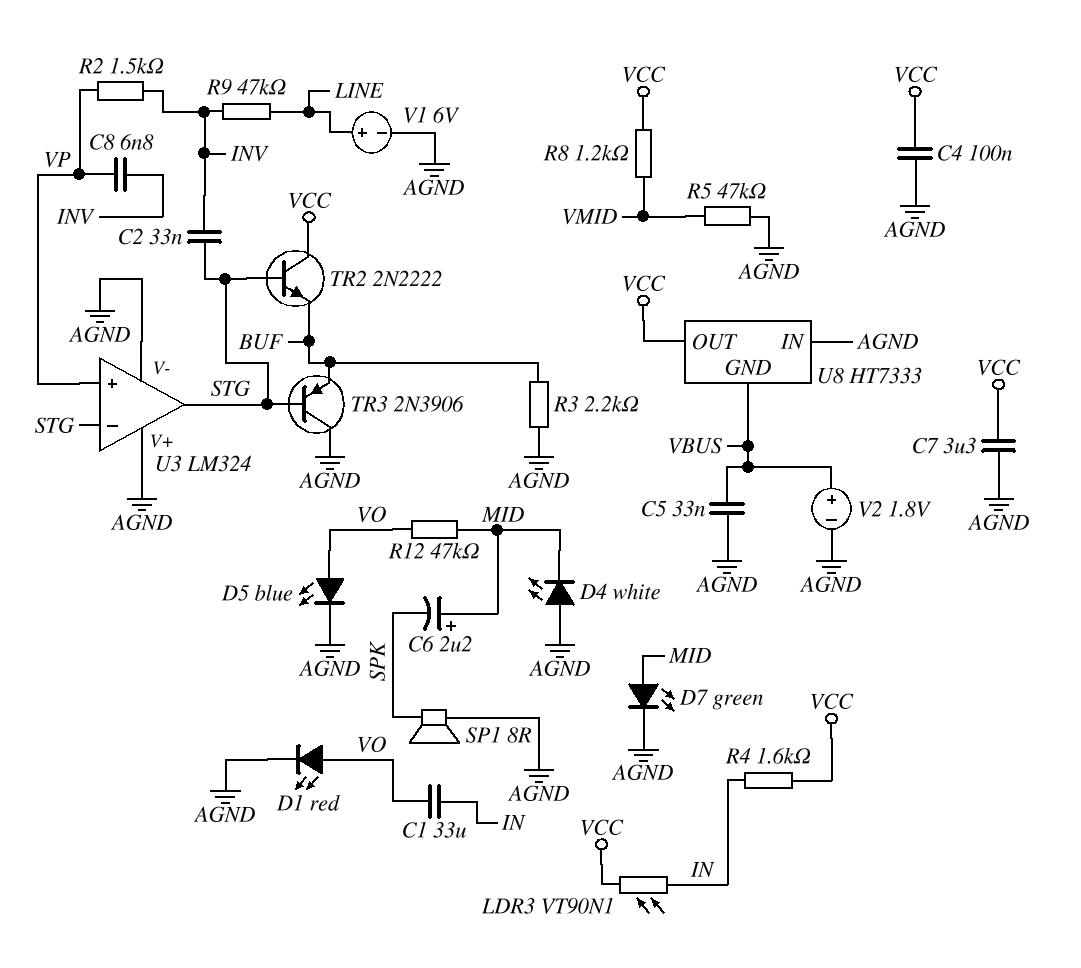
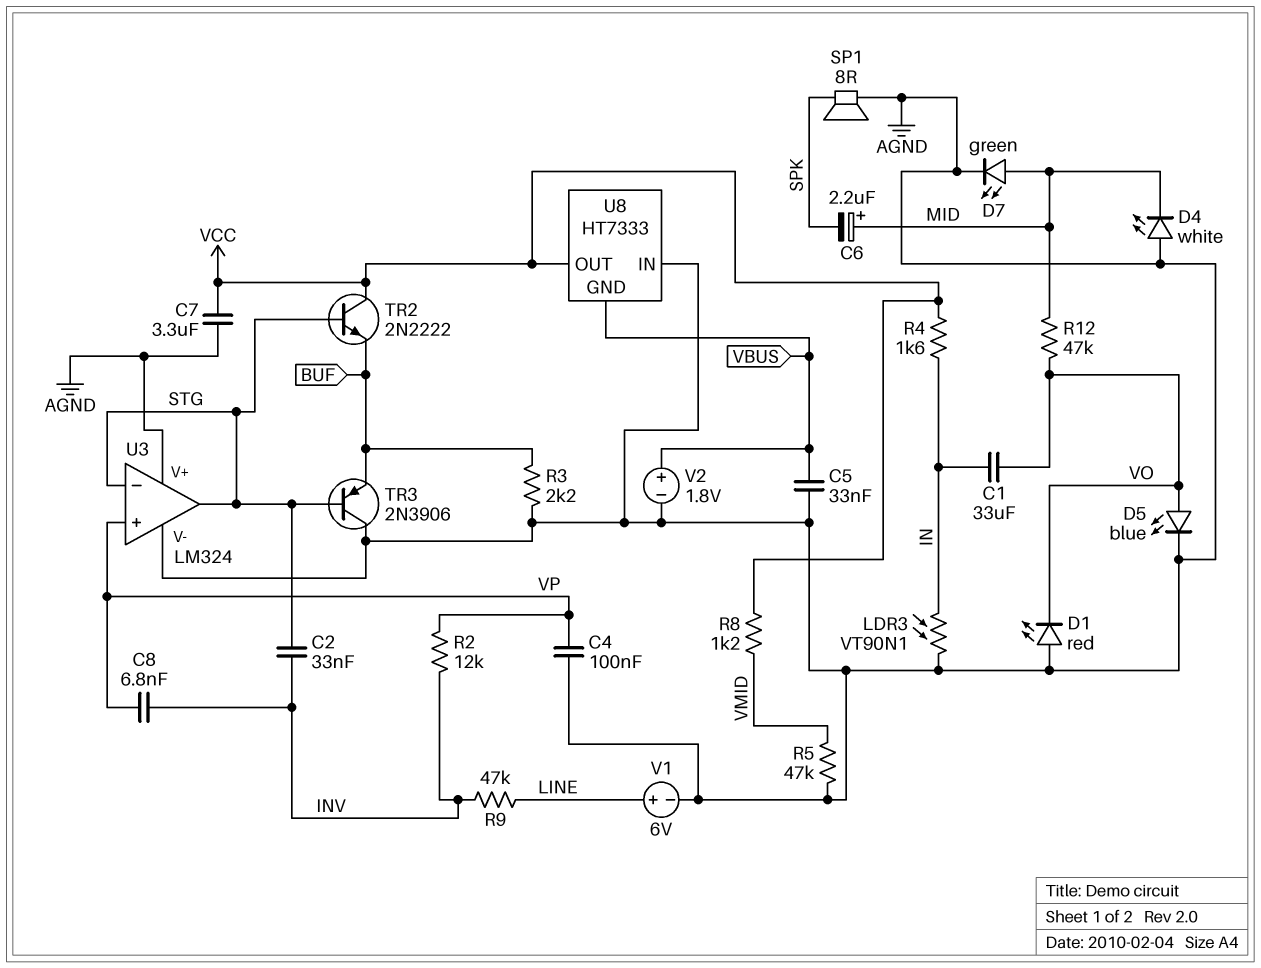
C4: 100nF (AGND, VCC) -> 100nF (AGND, VP)
D1: LED red (A VO, K AGND) -> LED red (A AGND, K VO)
LDR3: VT90N1 (IN, VCC) -> VT90N1 (AGND, IN)
R2: 1.5k (INV, VP) -> 12k (INV, VP)

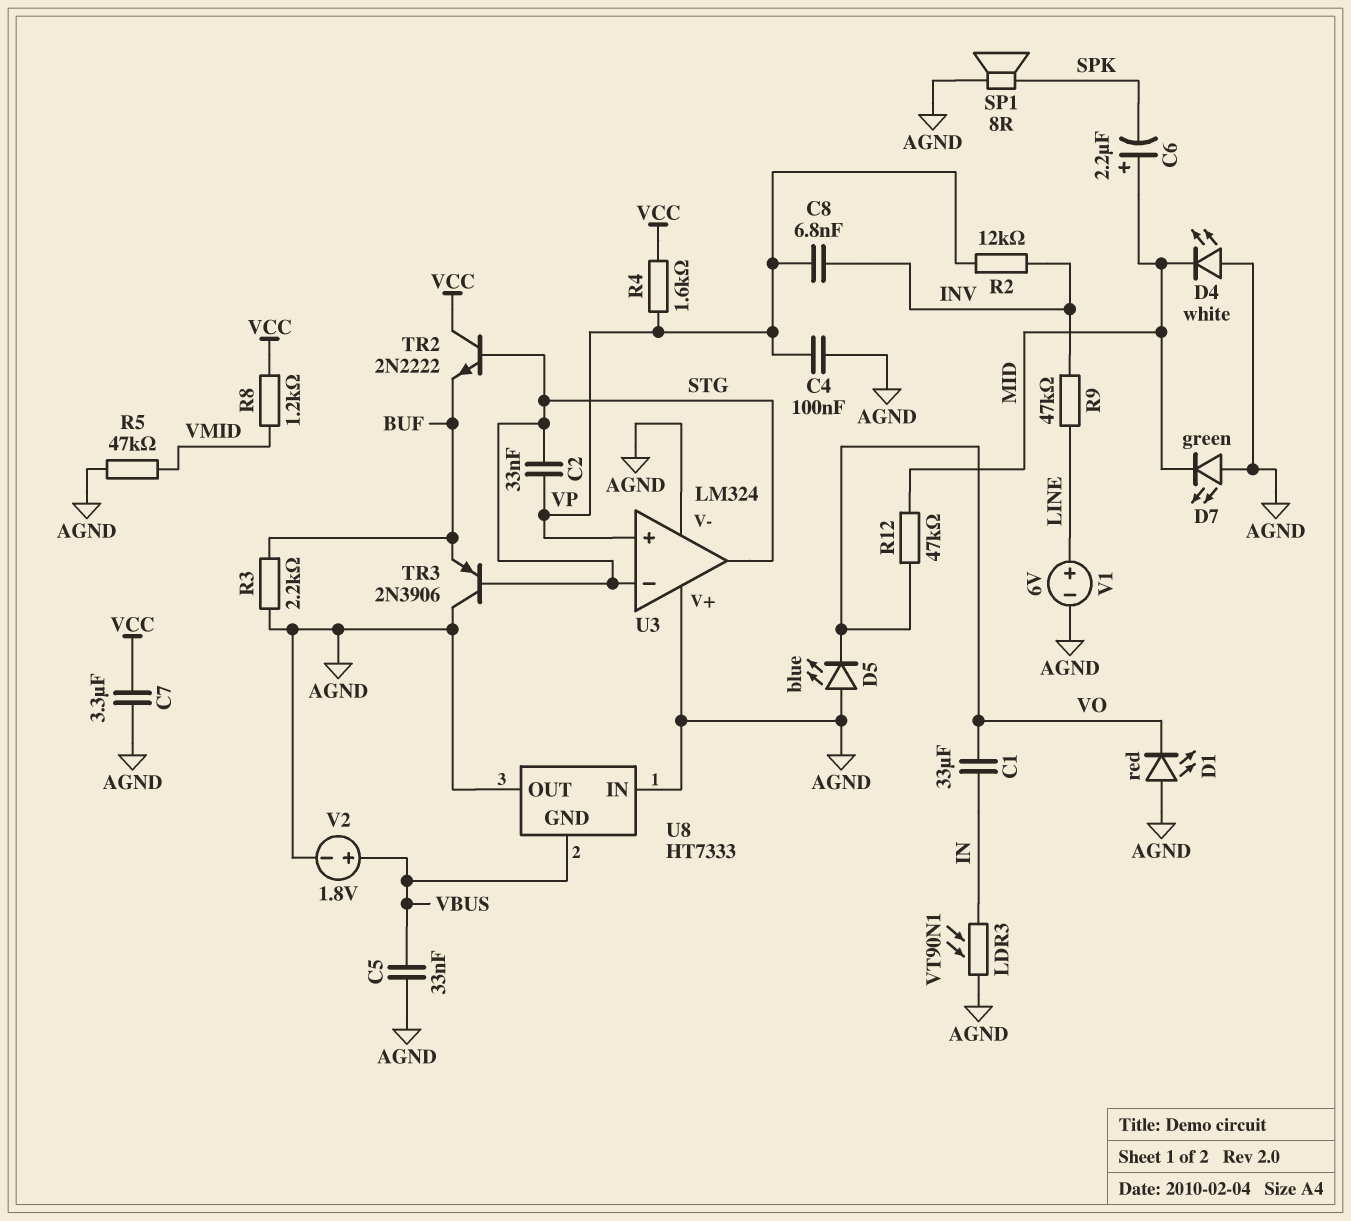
C2: 33nF (INV, STG) -> 33nF (STG, VP)
D5: LED blue (A VO, K AGND) -> LED blue (A AGND, K VO)
D7: LED green (A MID, K AGND) -> LED green (A AGND, K MID)
R4: 1.6k (IN, VCC) -> 1.6k (VCC, VP)
U8 pin OUT: VCC -> AGND

